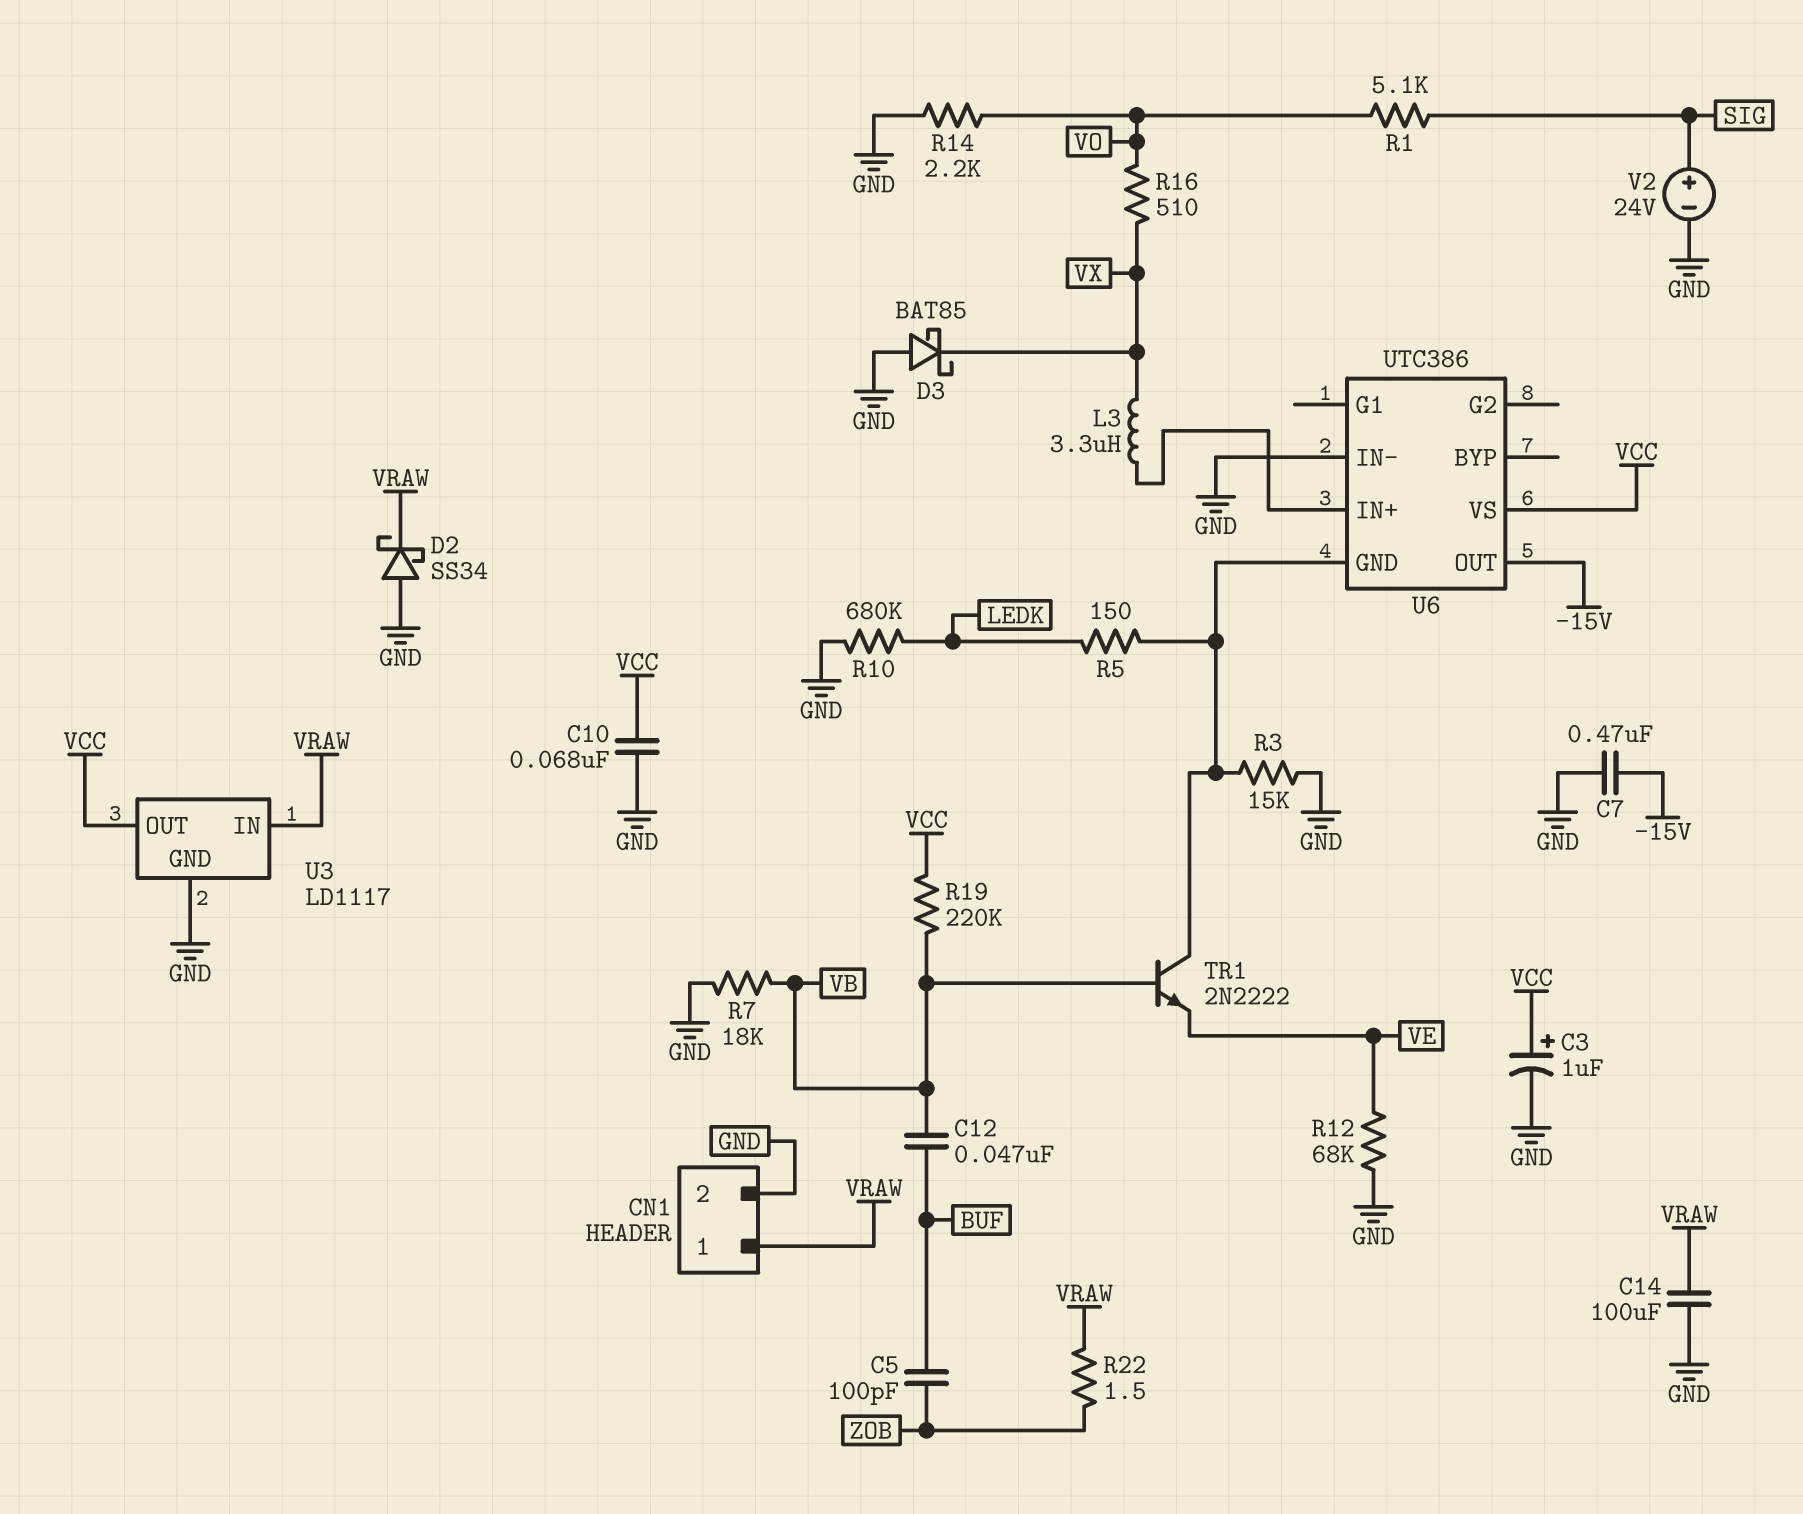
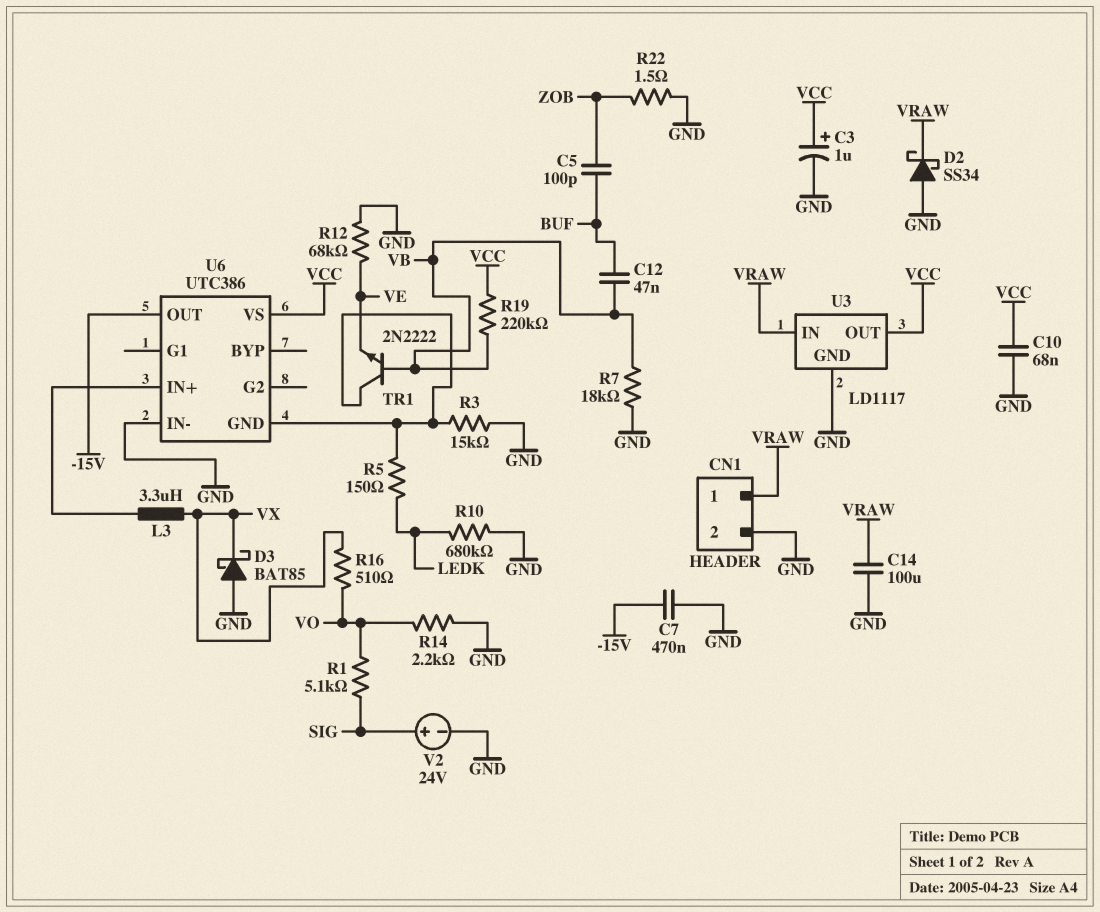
R22: 1.5 (VRAW, ZOB) -> 1.5 (GND, ZOB)

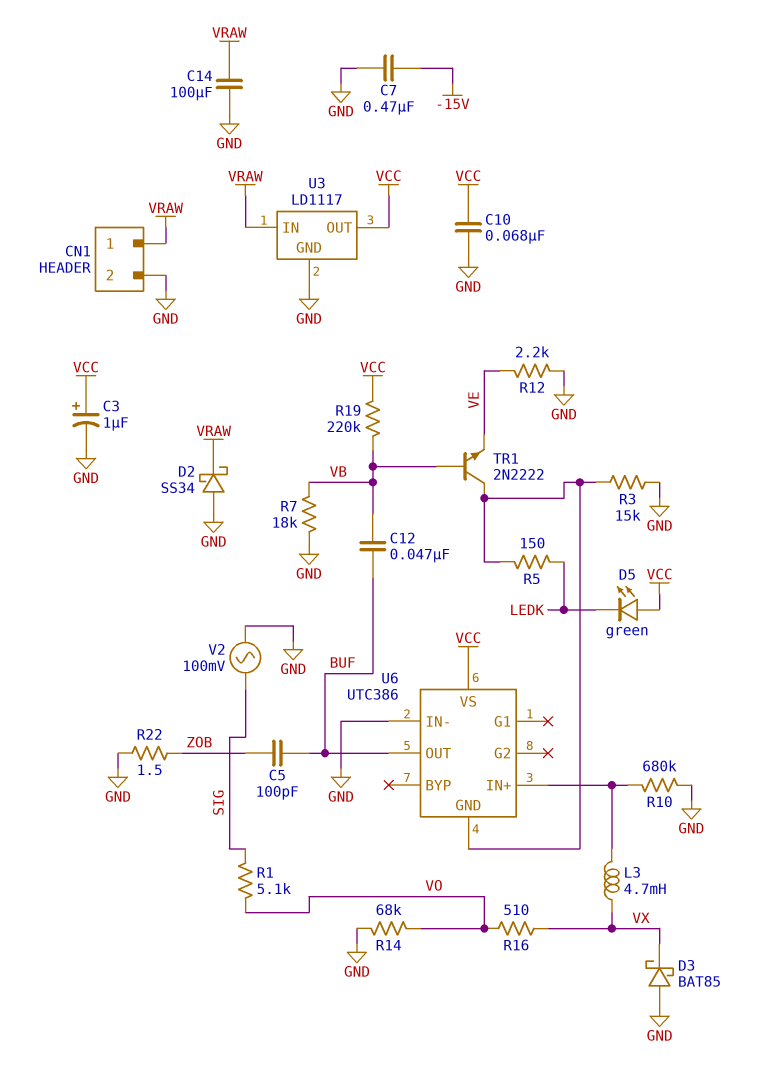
D5: none -> LED green (A VCC, K LEDK)
L3: 3.3uH (U6/IN+, VX) -> 4.7mH (U6/IN+, VX)
R10: 680k (GND, LEDK) -> 680k (GND, U6/IN+)
R12: 68k (GND, VE) -> 2.2k (GND, VE)
R14: 2.2k (GND, VO) -> 68k (GND, VO)
U6 pin OUT: -15V -> BUF
V2: 24V (plus SIG, minus GND) -> AC 100mV (GND, SIG)

